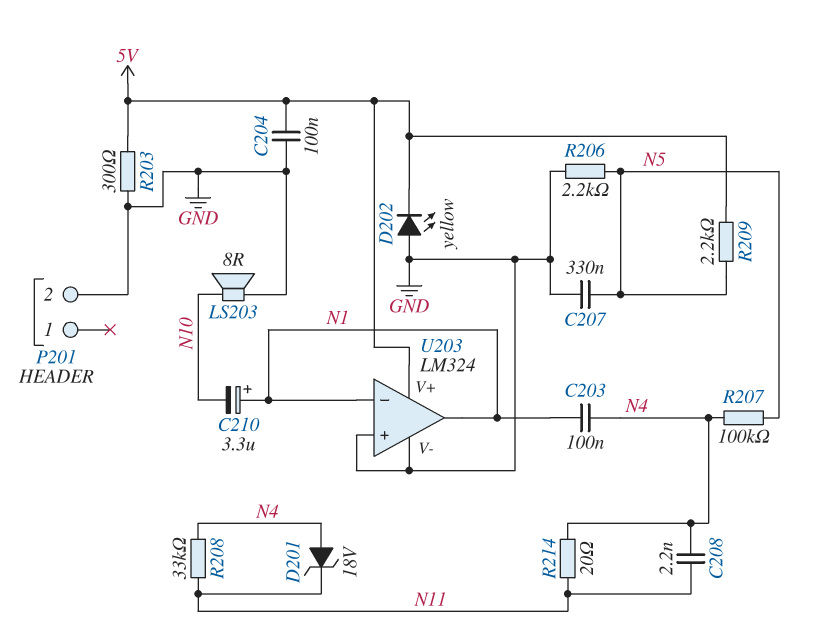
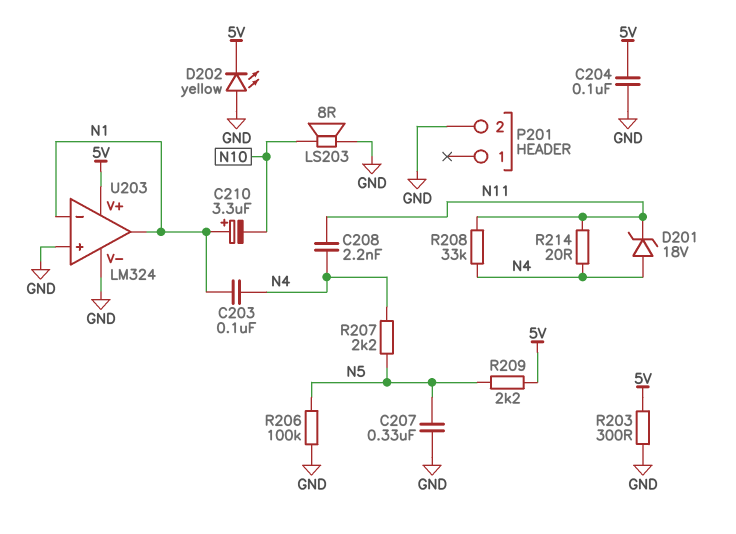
R206: 2.2k (GND, N5) -> 100k (GND, N5)
R207: 100k (N4, N5) -> 2.2k (N4, N5)

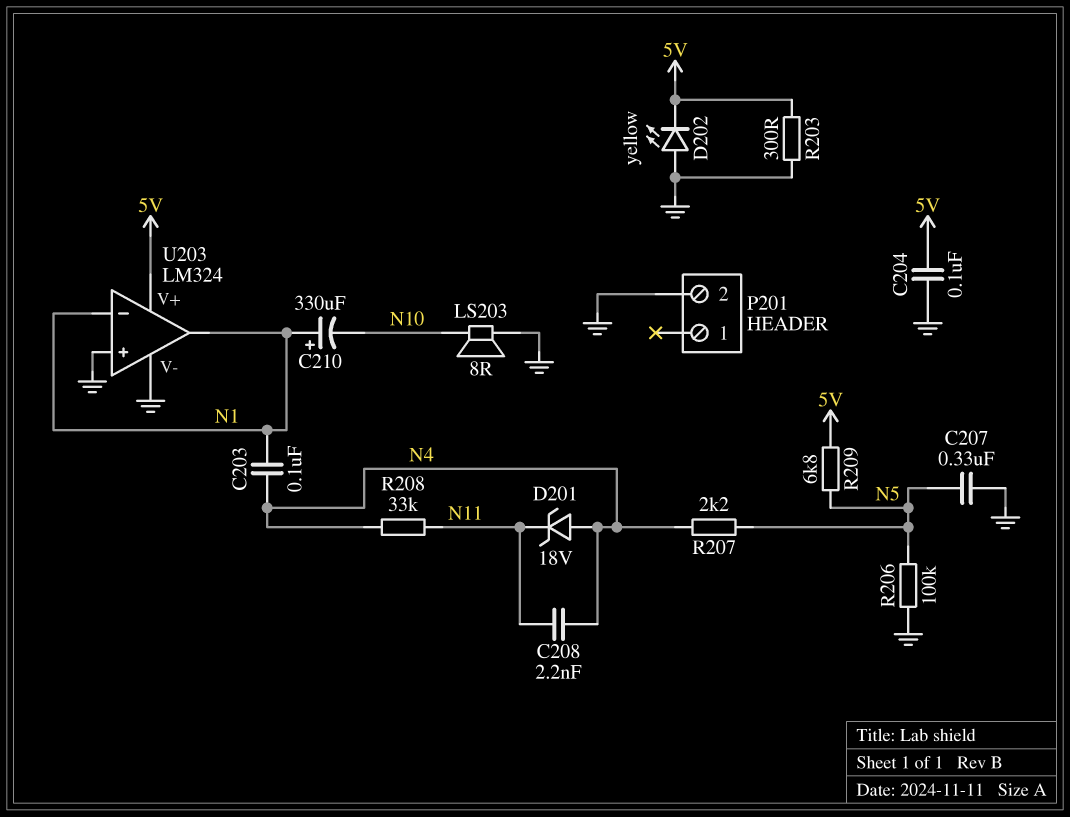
C210: 3.3uF (plus N1, minus N10) -> 330uF (plus N1, minus N10)
R209: 2.2k (5V, N5) -> 6.8k (5V, N5)
R214: 20 (N4, N11) -> none

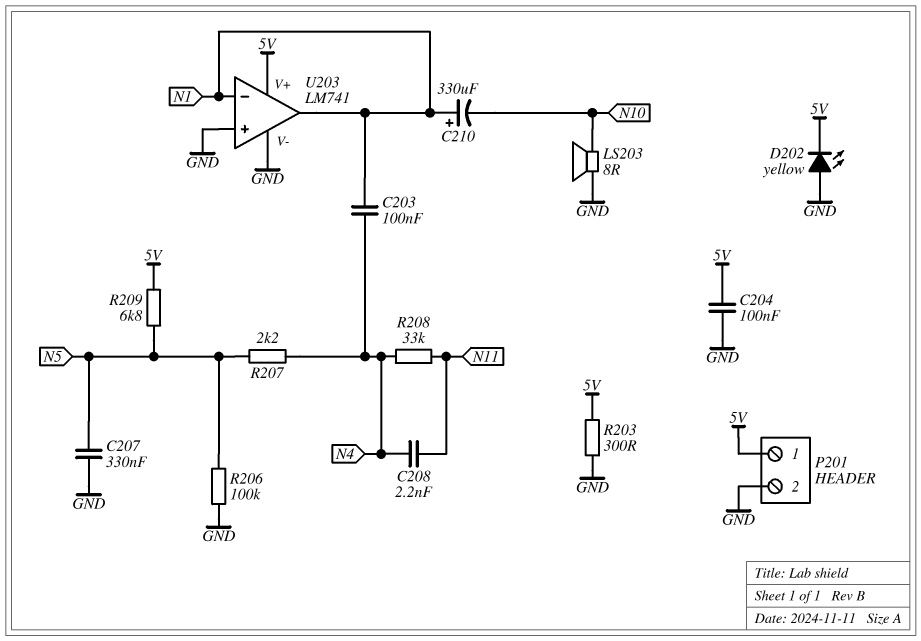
D201: zener 18V (A N4, K N11) -> none
P201 pin 1: none -> 5V
U203: LM324 -> LM741

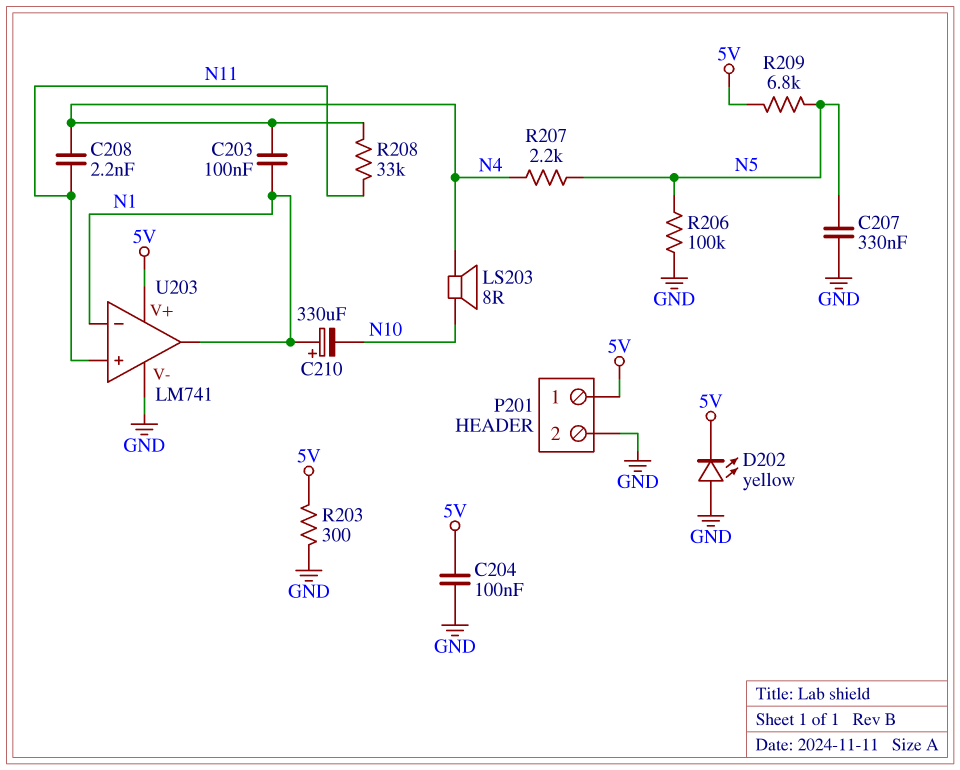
LS203: speaker 8R (GND, N10) -> speaker 8R (N4, N10)
U203 pin in+: GND -> N11

